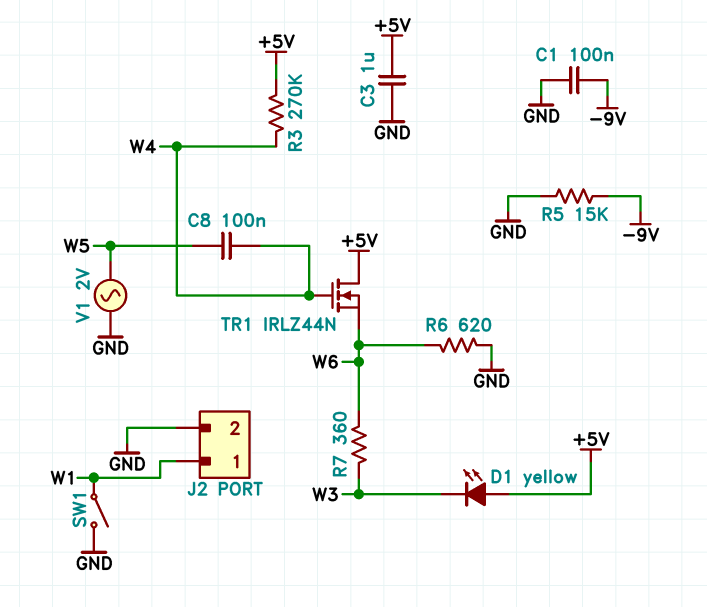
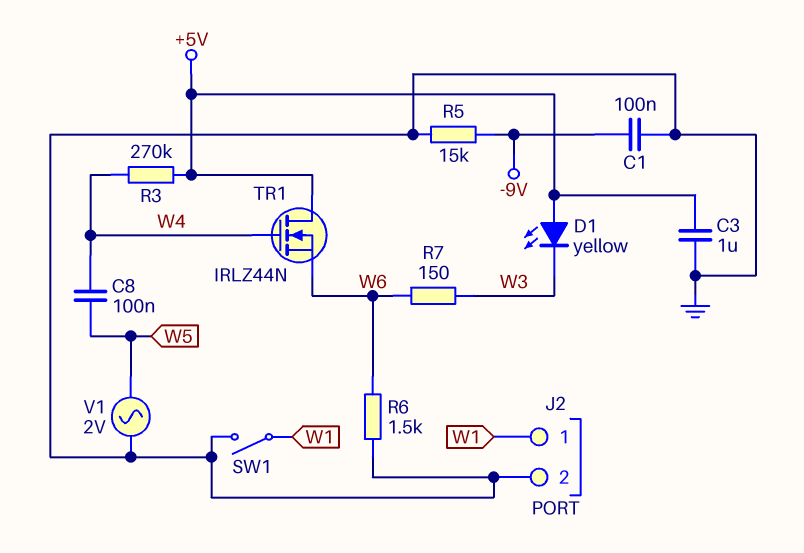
R6: 620 (GND, W6) -> 1.5k (GND, W6)
R7: 360 (W3, W6) -> 150 (W3, W6)

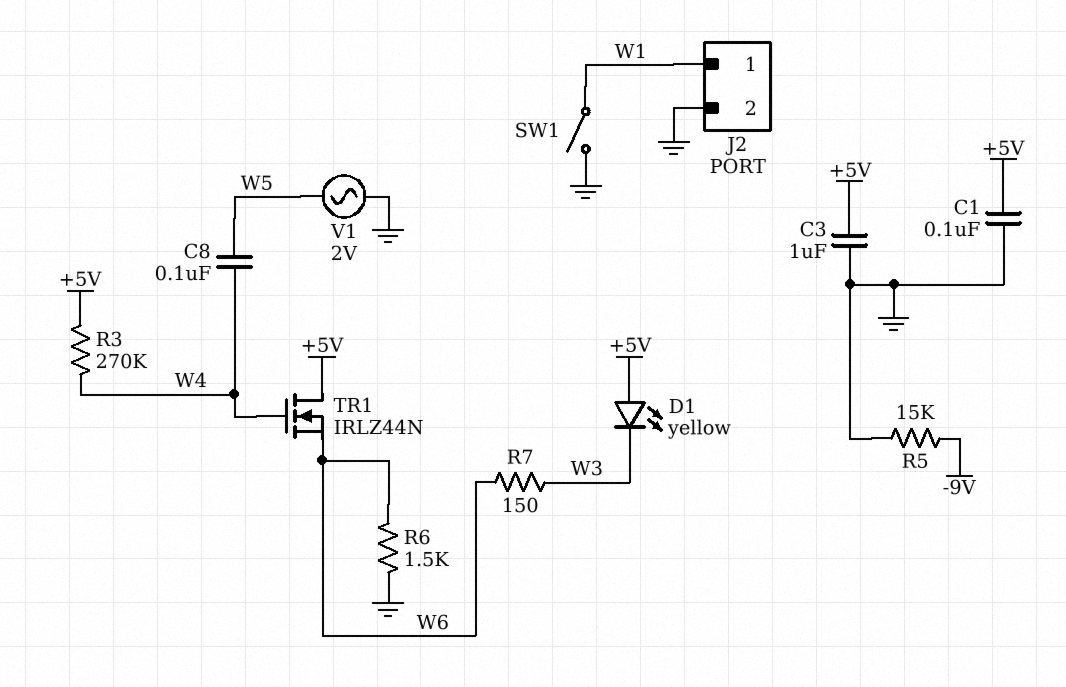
C1: 100nF (-9V, GND) -> 100nF (+5V, GND)

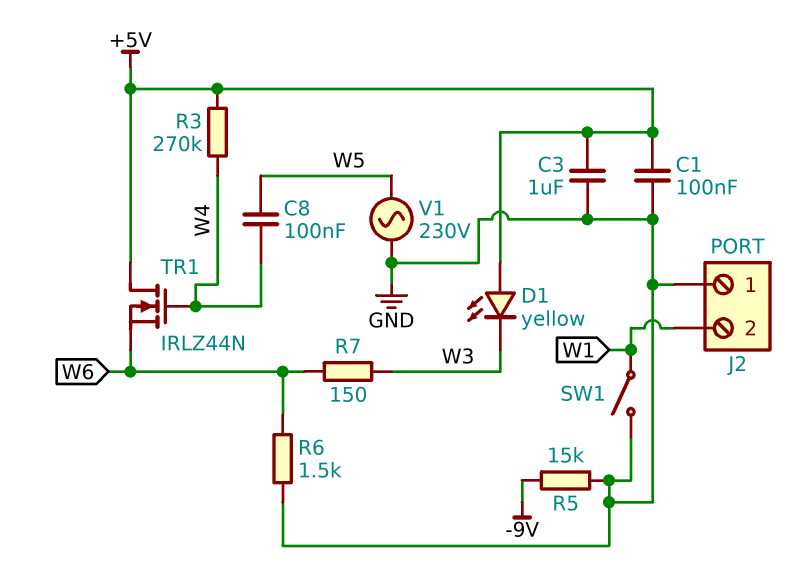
J2 pin 1: W1 -> GND
J2 pin 2: GND -> W1
V1: AC 2V (GND, W5) -> AC 230V (GND, W5)

